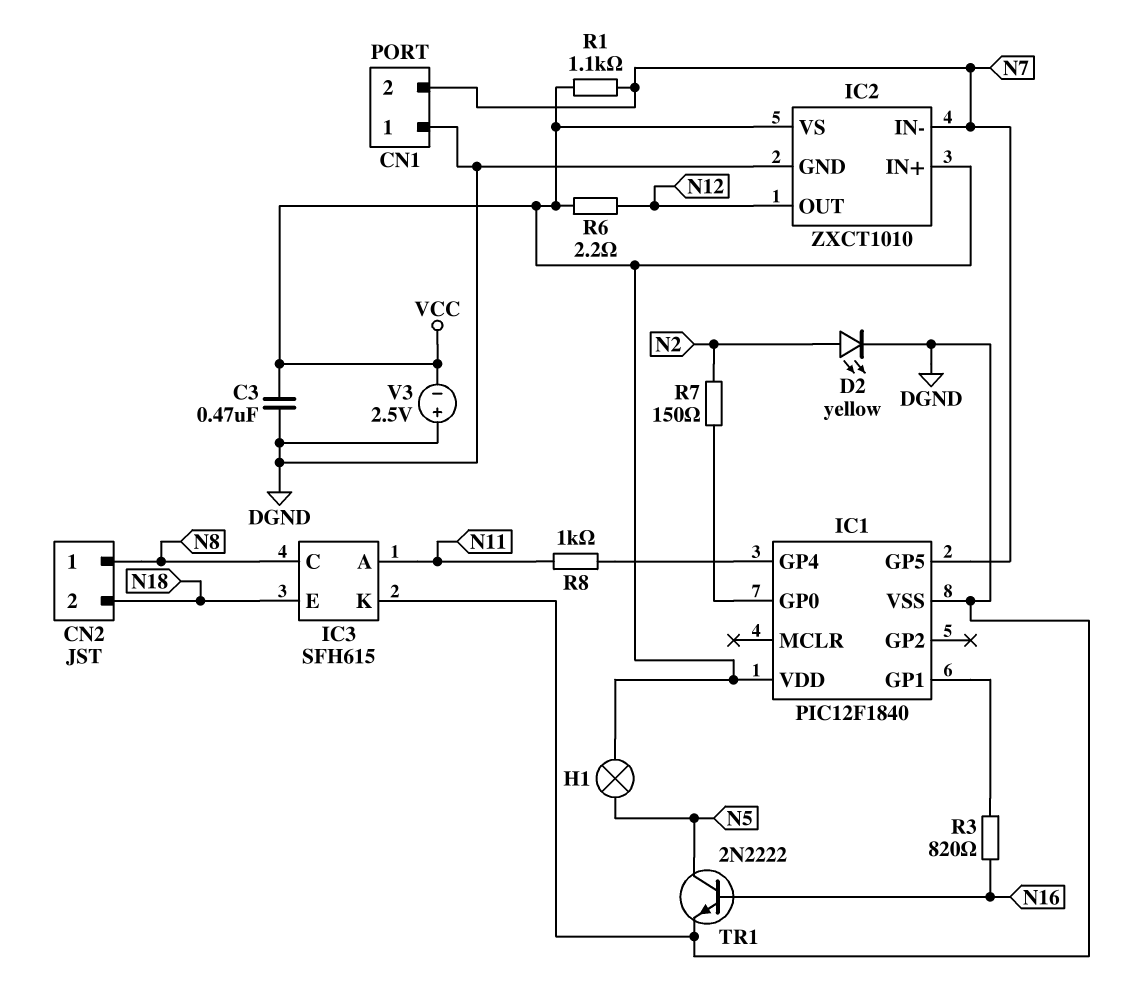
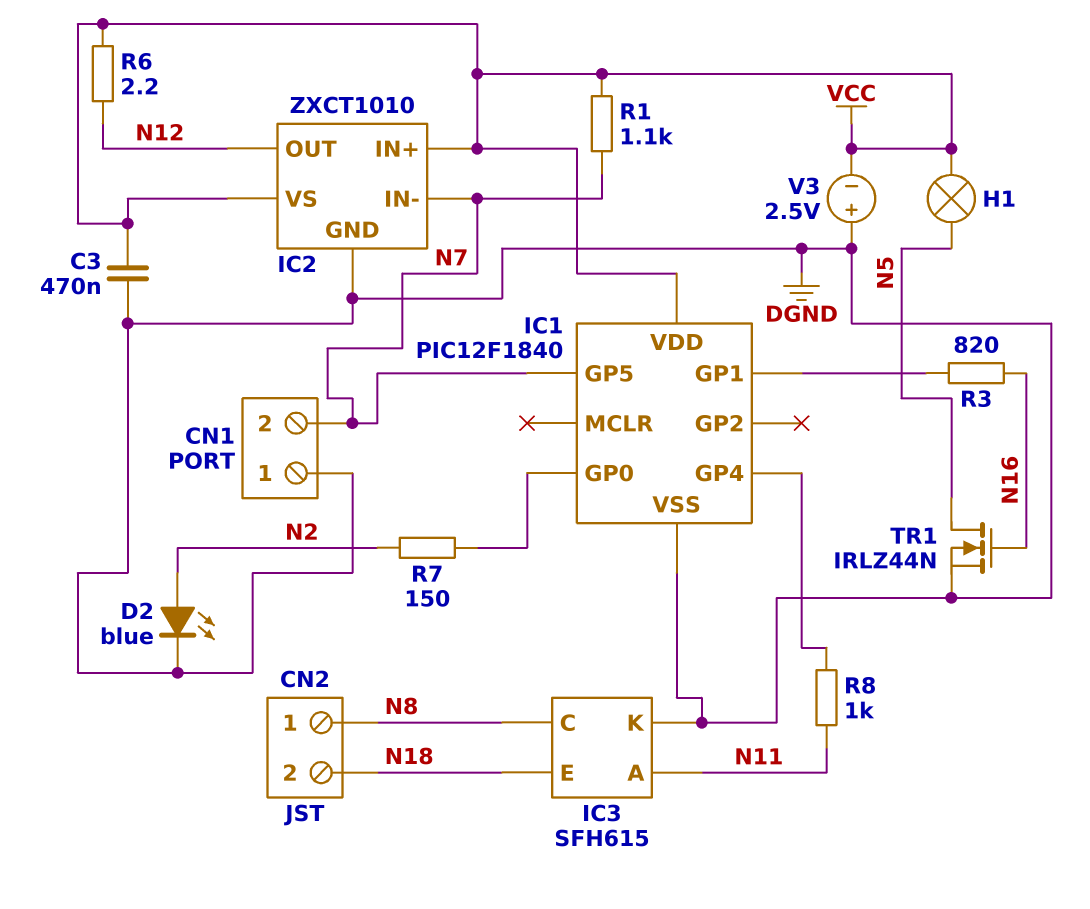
D2: LED yellow (A N2, K DGND) -> LED blue (A N2, K DGND)
TR1: NPN 2N2222 (B N16, C N5, E DGND) -> NMOS IRLZ44N (G N16, D N5, S DGND)

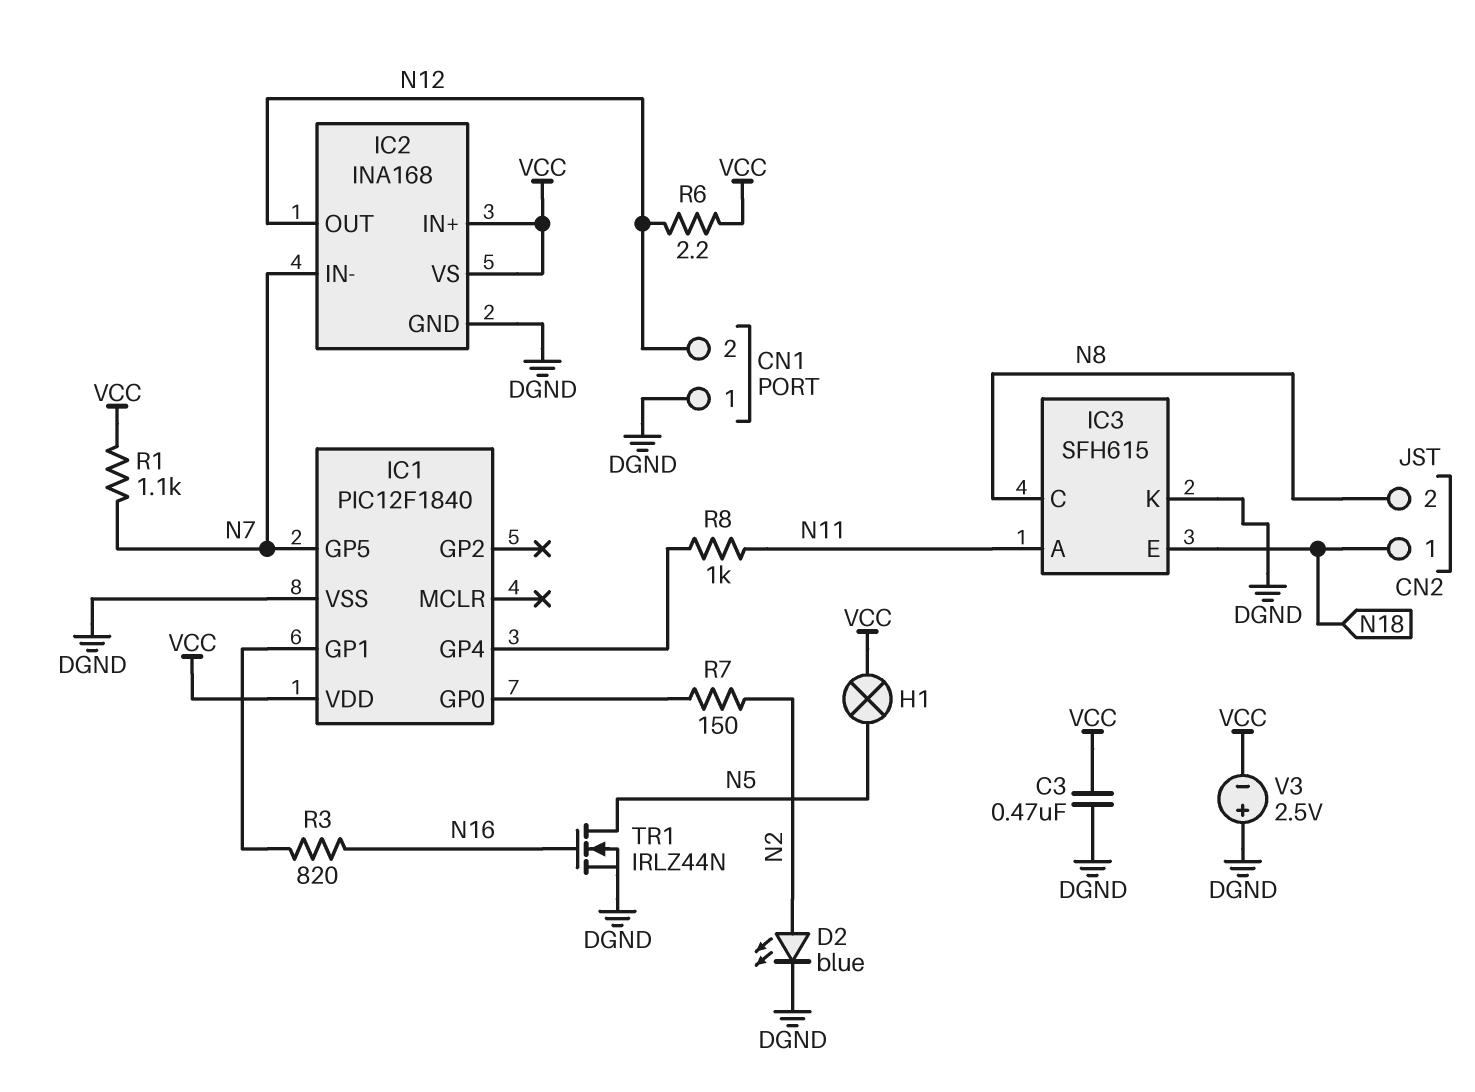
CN1 pin 2: N7 -> N12
CN2 pin 1: N8 -> N18
CN2 pin 2: N18 -> N8
IC2: ZXCT1010 -> INA168

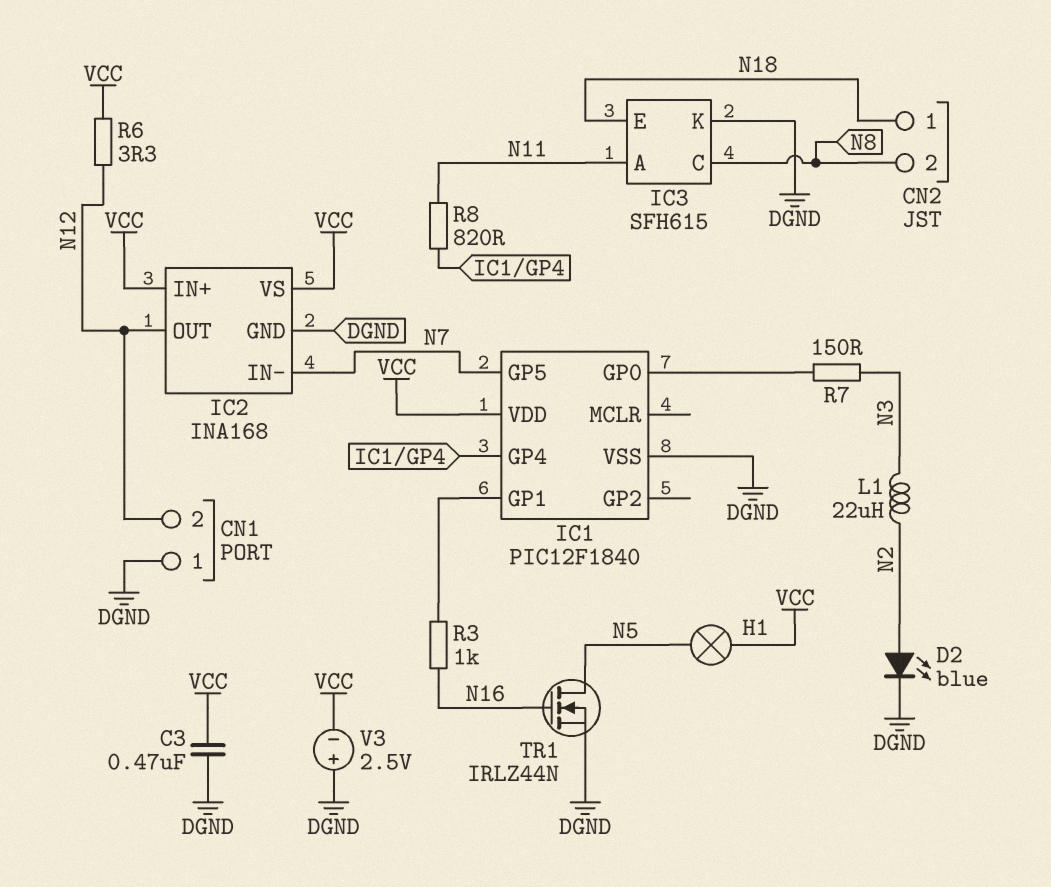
L1: none -> 22uH (N2, N3)
R1: 1.1k (N7, VCC) -> none
R3: 820 (IC1/GP1, N16) -> 1k (IC1/GP1, N16)
R6: 2.2 (N12, VCC) -> 3.3 (N12, VCC)
R7: 150 (IC1/GP0, N2) -> 150 (IC1/GP0, N3)
R8: 1k (IC1/GP4, N11) -> 820 (IC1/GP4, N11)

